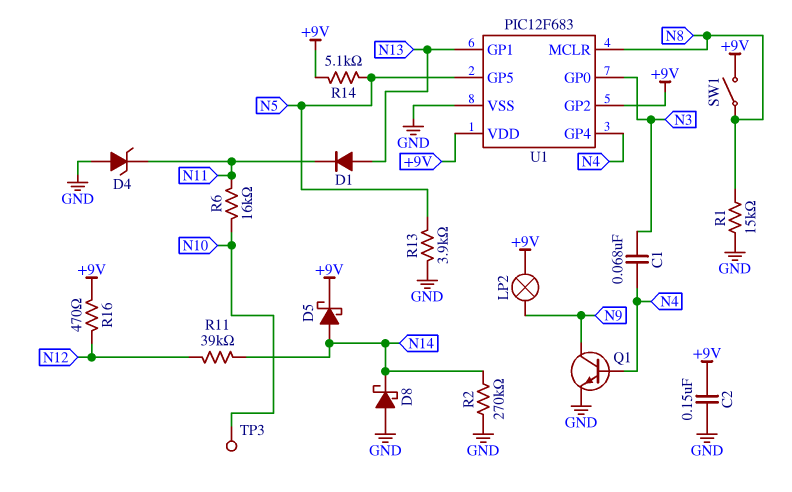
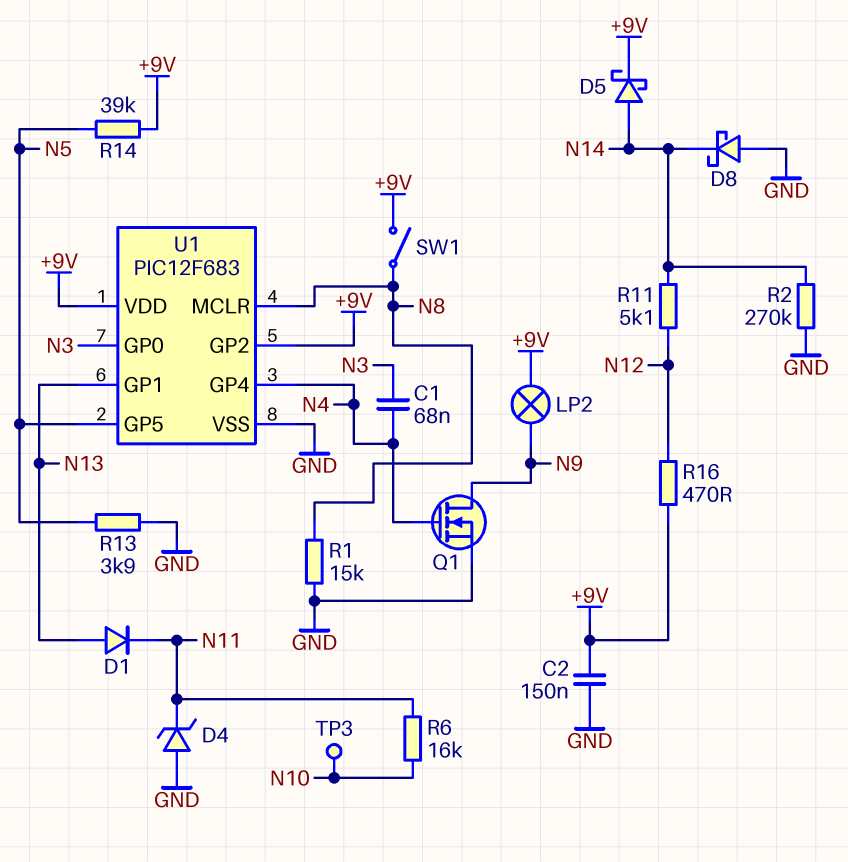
Q1: NPN (B N4, C N9, E GND) -> NMOS (G N4, D N9, S GND)
R11: 39k (N12, N14) -> 5.1k (N12, N14)
R14: 5.1k (+9V, N5) -> 39k (+9V, N5)

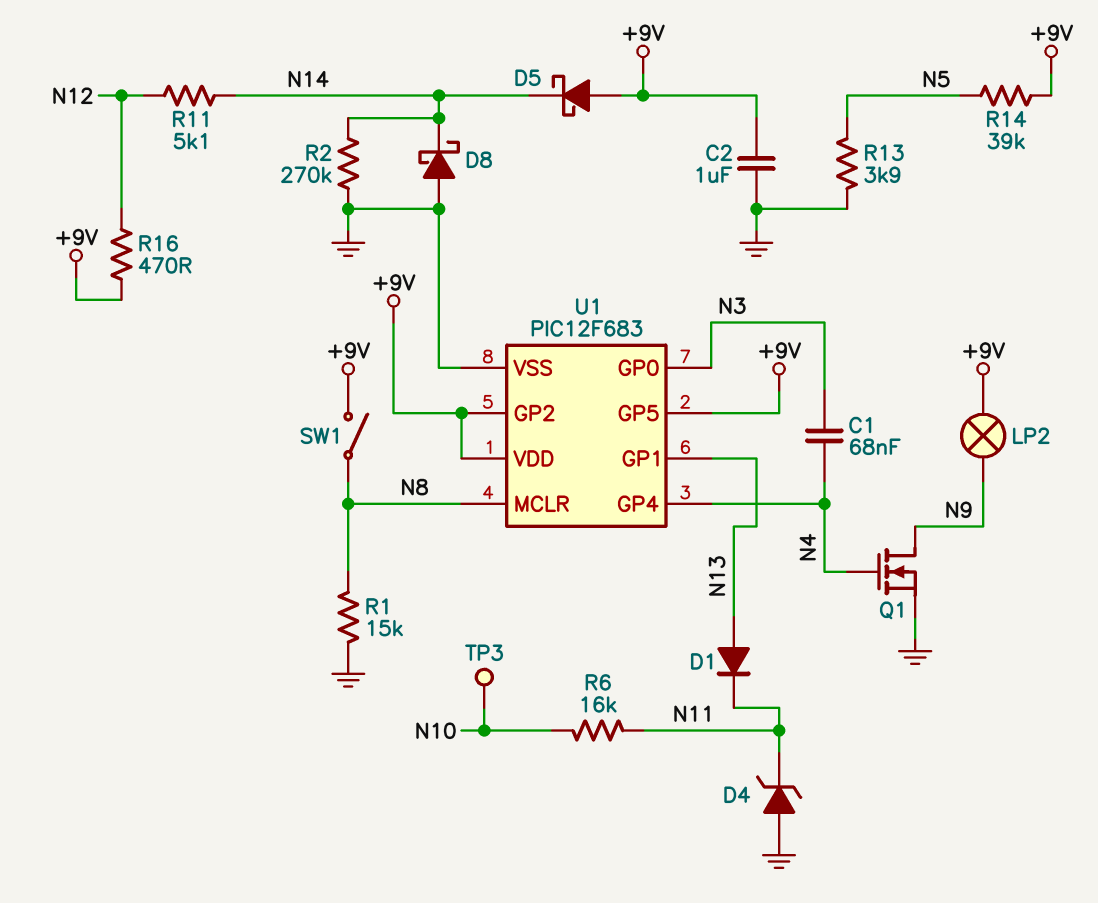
C2: 150nF (+9V, GND) -> 1uF (+9V, GND)
D5: schottky (A N14, K +9V) -> schottky (A +9V, K N14)
U1 pin GP5: N5 -> +9V

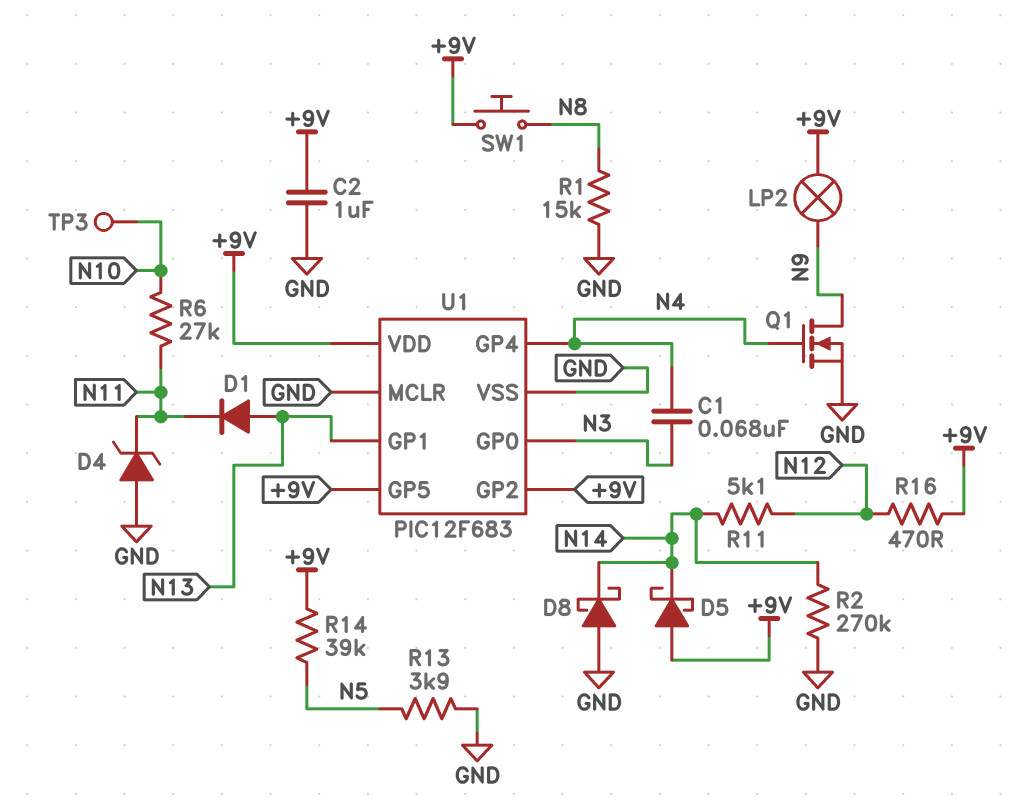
R6: 16k (N10, N11) -> 27k (N10, N11)
SW1: switch (+9V, N8) -> button (+9V, N8)
U1 pin MCLR: N8 -> GND

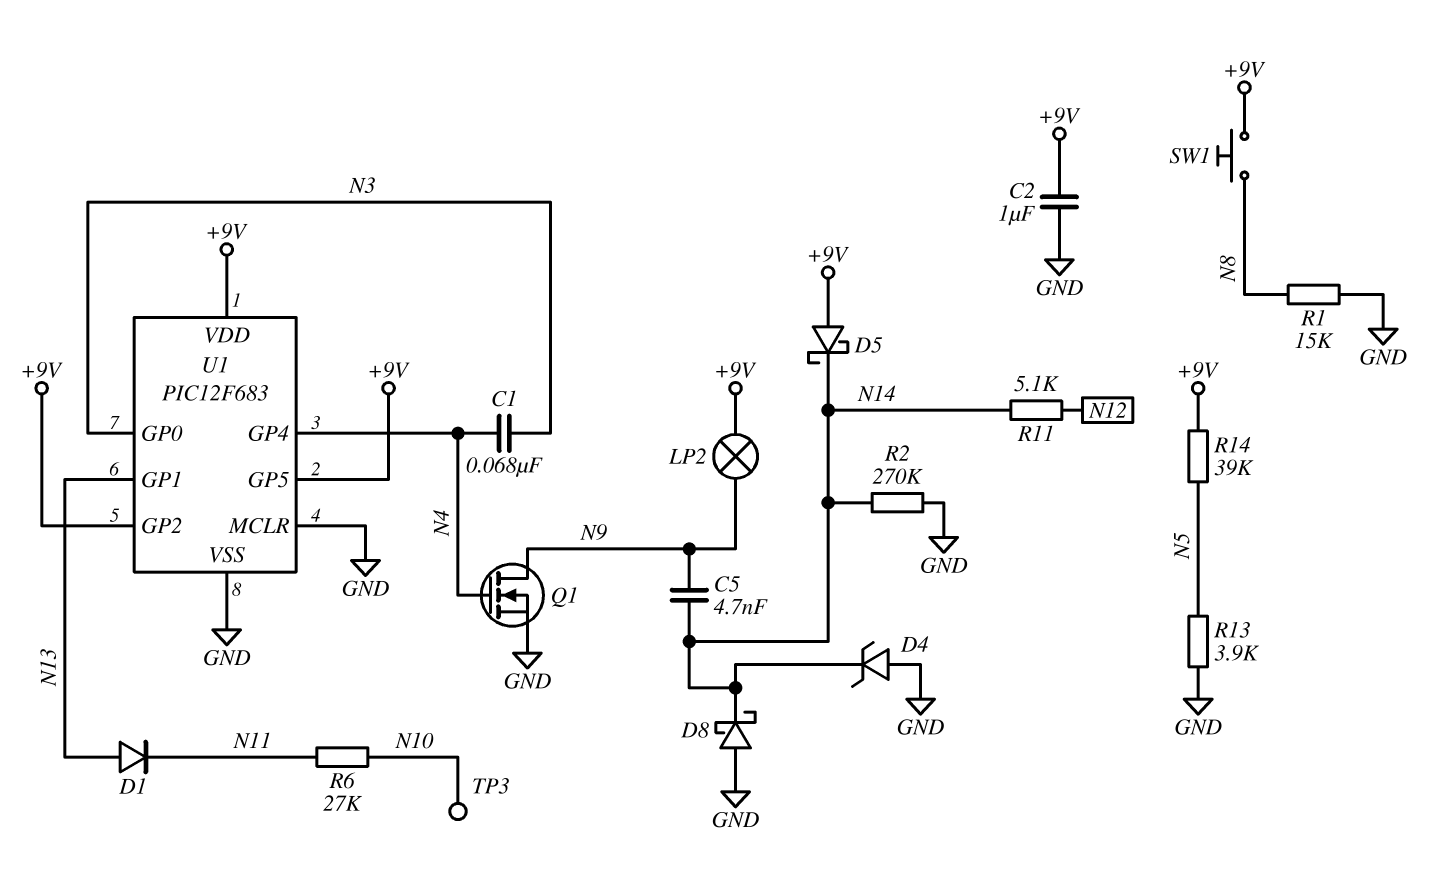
C5: none -> 4.7nF (N9, N14)
D4: zener (A GND, K N11) -> zener (A GND, K N14)
R16: 470 (+9V, N12) -> none

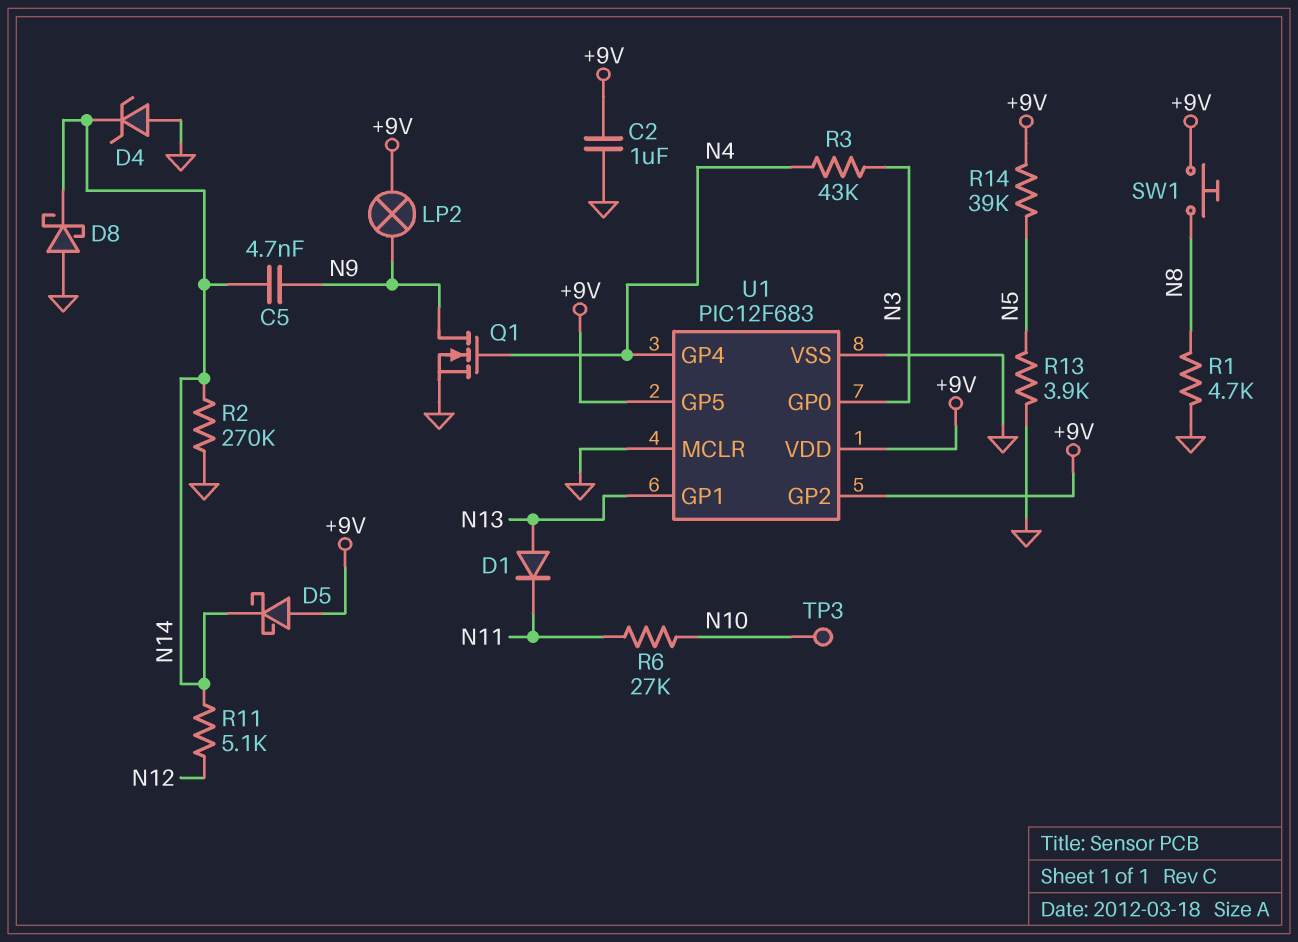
C1: 68nF (N3, N4) -> none
R1: 15k (GND, N8) -> 4.7k (GND, N8)
R3: none -> 43k (N3, N4)

